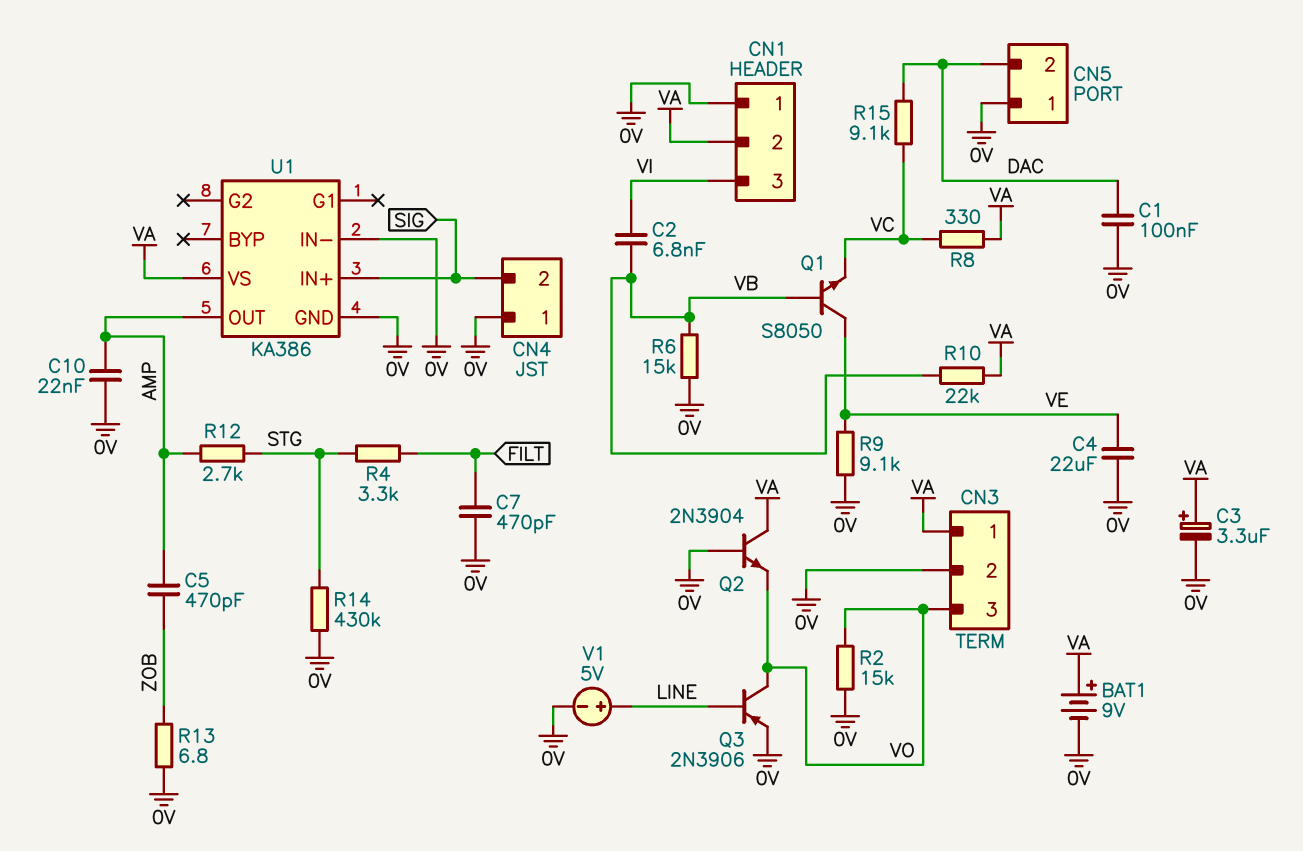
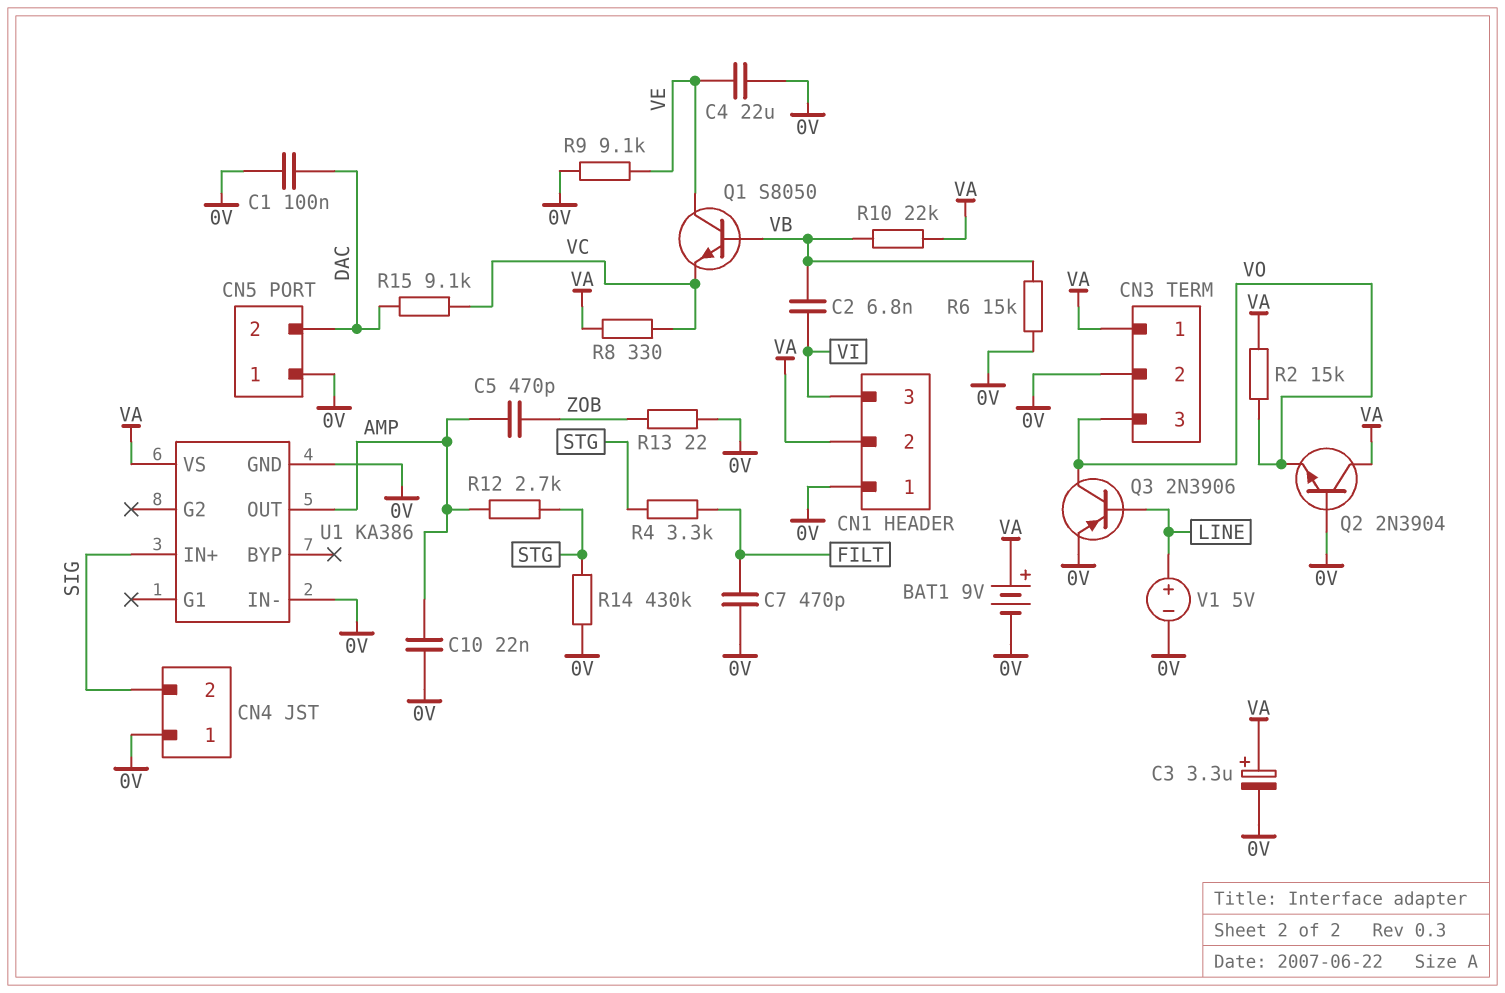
R2: 15k (0V, VO) -> 15k (VA, VO)
R13: 6.8 (0V, ZOB) -> 22 (0V, ZOB)

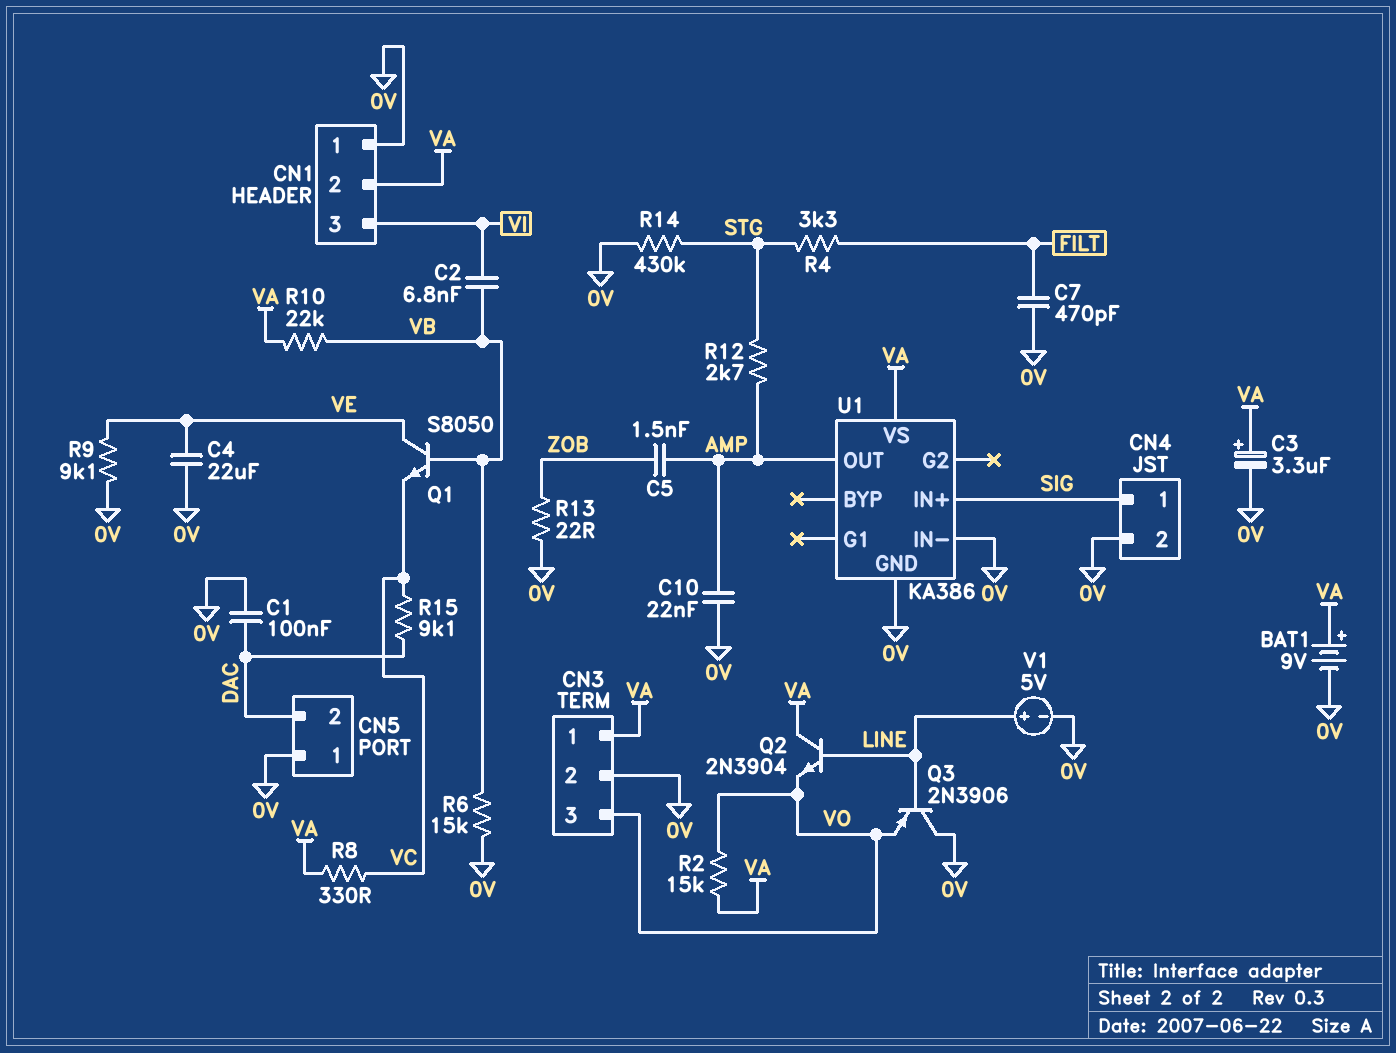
C5: 470pF (AMP, ZOB) -> 1.5nF (AMP, ZOB)
CN4 pin 1: 0V -> SIG
CN4 pin 2: SIG -> 0V
Q2: NPN 2N3904 (B 0V, C VA, E VO) -> NPN 2N3904 (B LINE, C VA, E VO)
Q3: PNP 2N3906 (B LINE, C VO, E 0V) -> PNP 2N3906 (B LINE, C 0V, E VO)

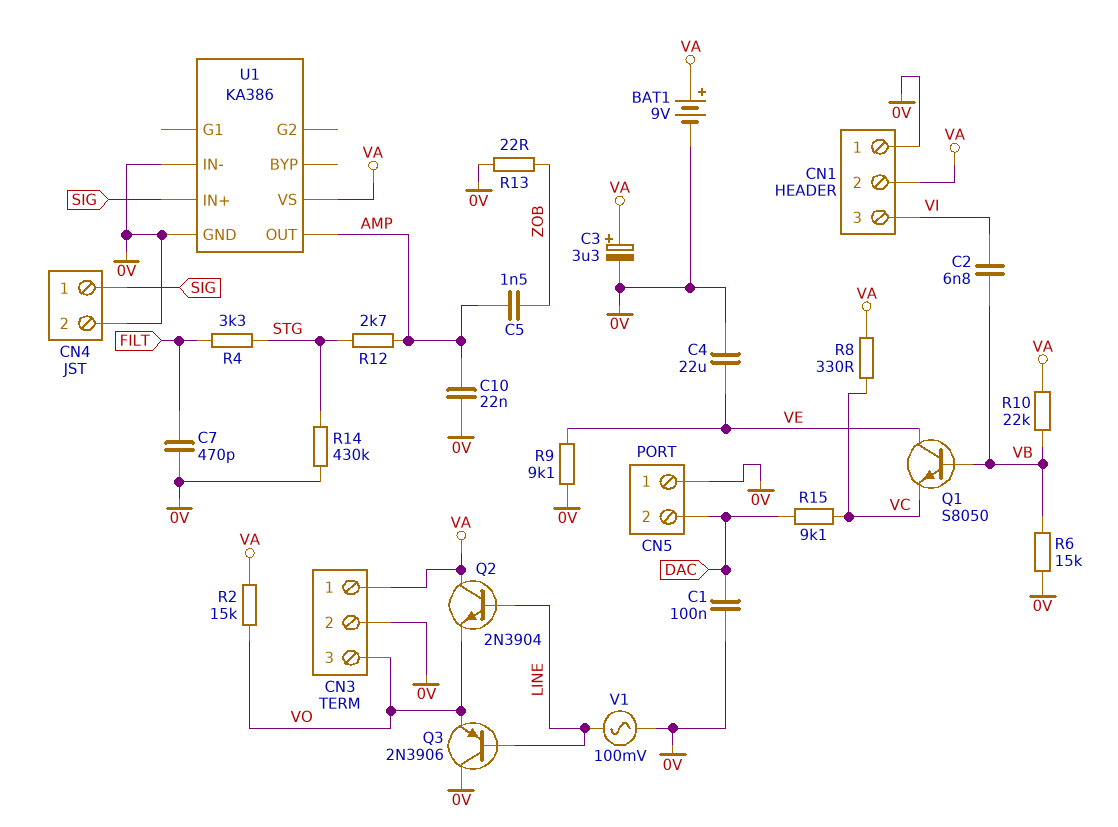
V1: 5V (plus LINE, minus 0V) -> AC 100mV (0V, LINE)

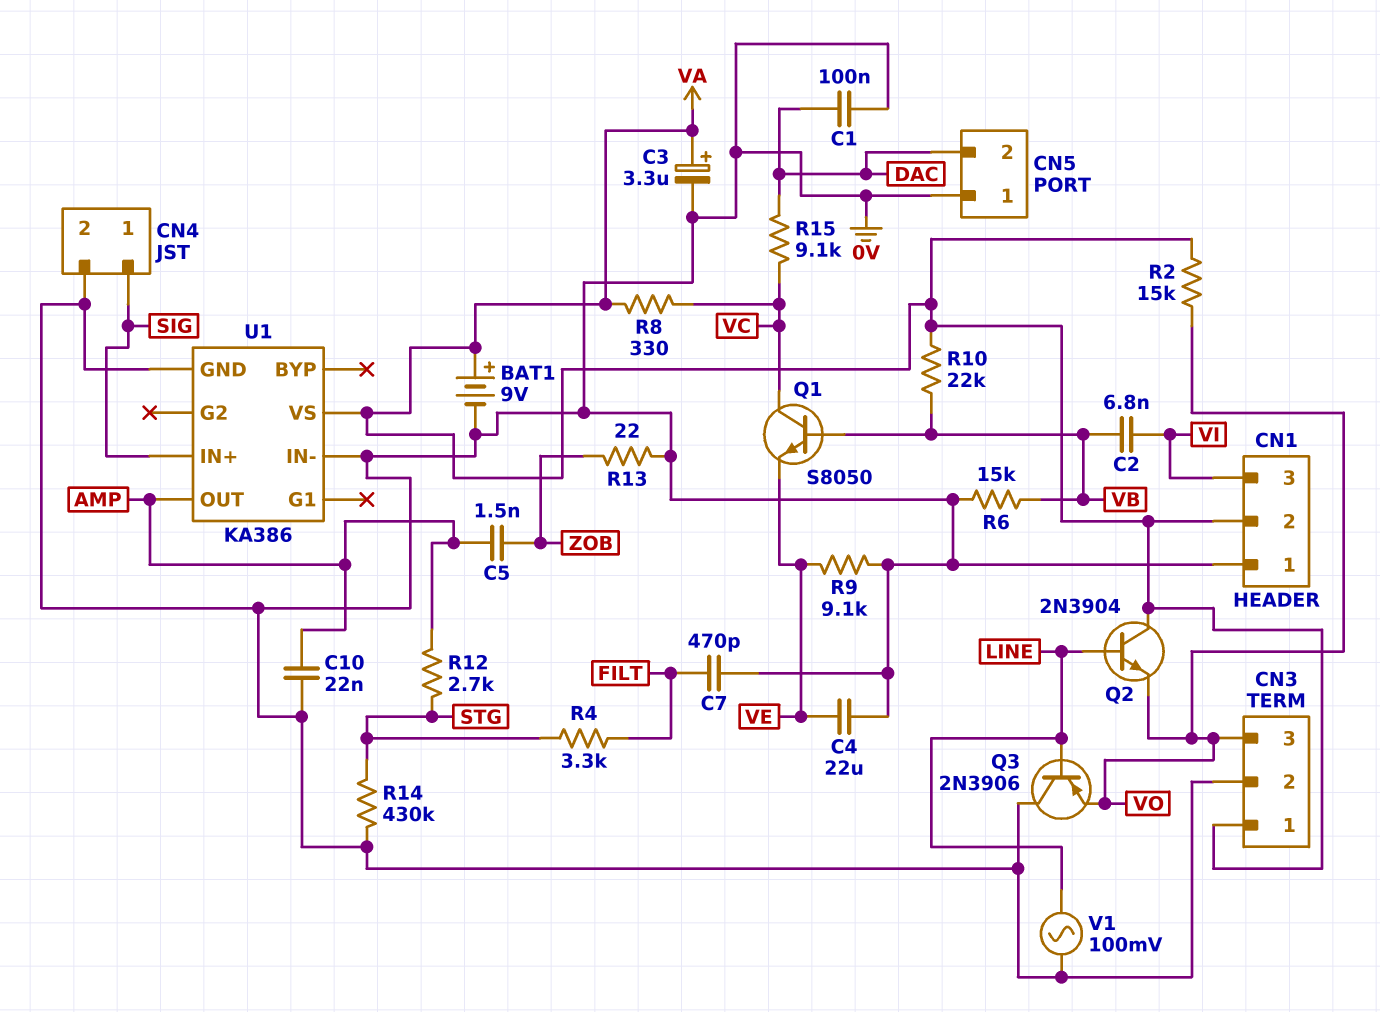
Q1: NPN S8050 (B VB, C VE, E VC) -> NPN S8050 (B VB, C VC, E VE)

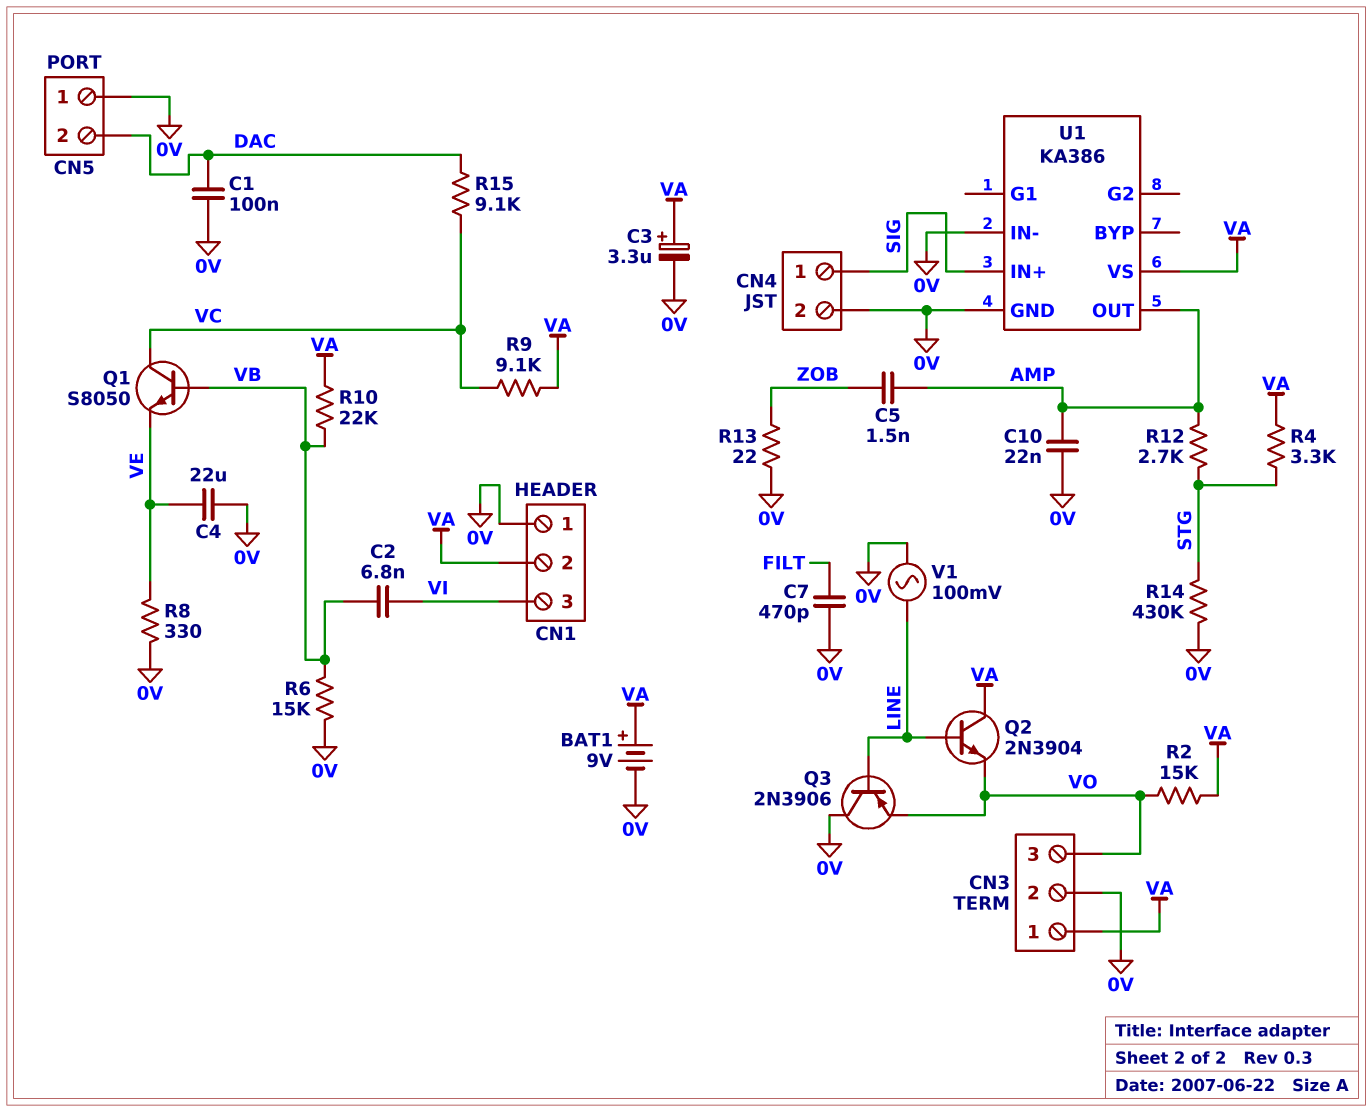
R4: 3.3k (FILT, STG) -> 3.3k (STG, VA)
R8: 330 (VA, VC) -> 330 (0V, VE)
R9: 9.1k (0V, VE) -> 9.1k (VA, VC)

